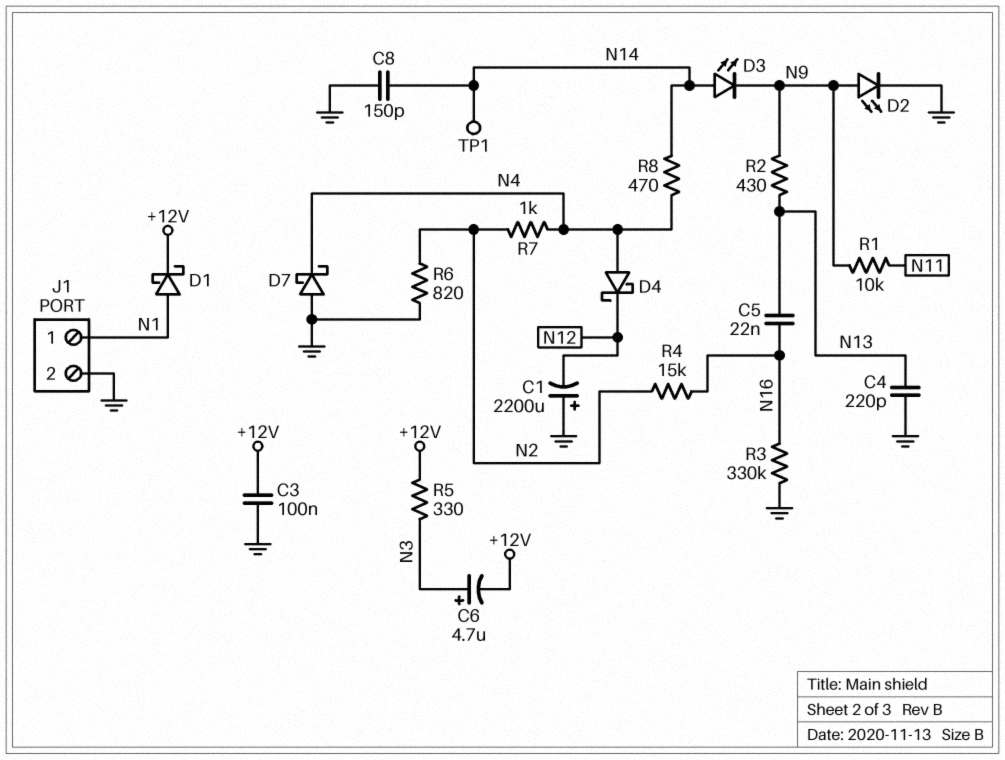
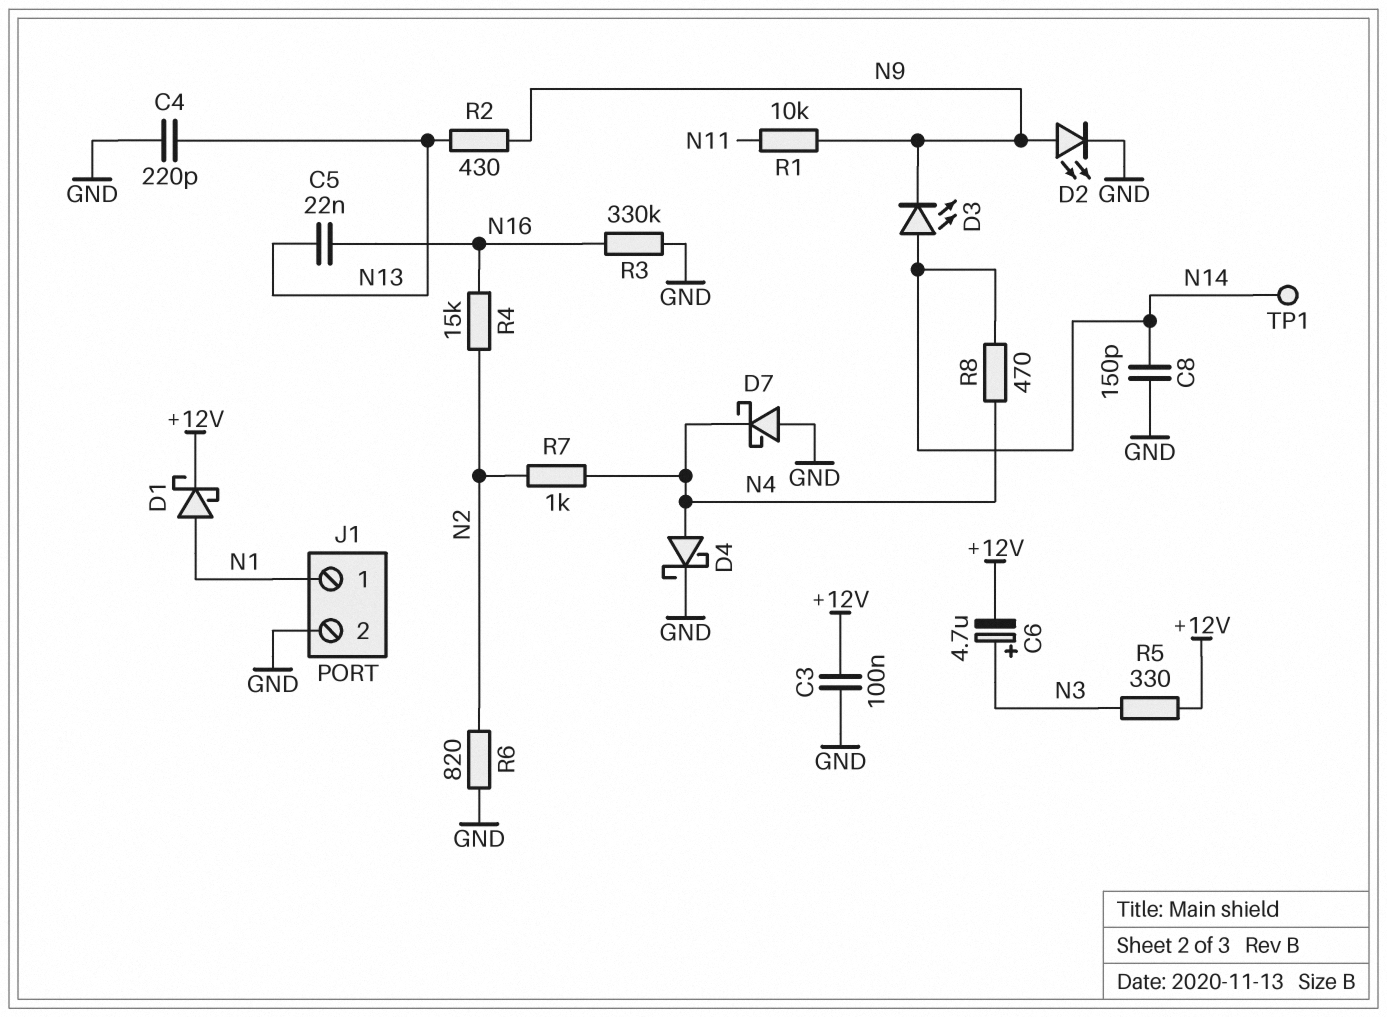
C1: 2200uF (plus GND, minus N12) -> none
D4: schottky (A N4, K N12) -> schottky (A N4, K GND)

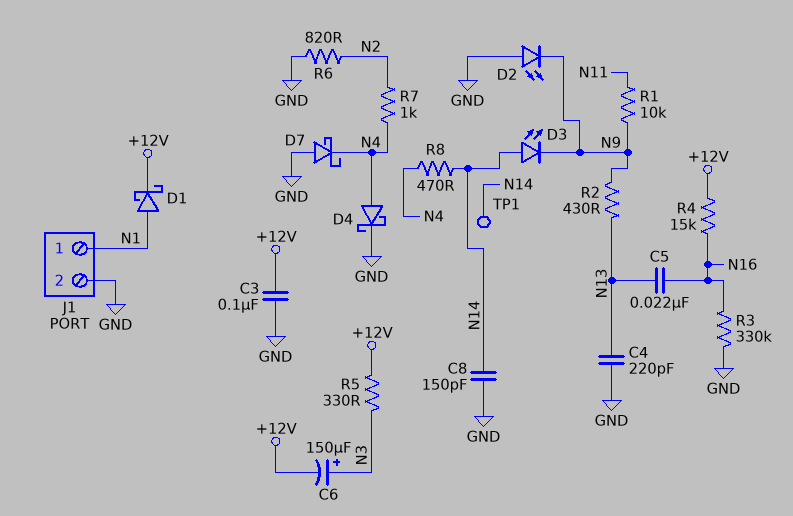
C6: 4.7uF (plus N3, minus +12V) -> 150uF (plus N3, minus +12V)
D2: LED (A N9, K GND) -> LED (A GND, K N9)
R4: 15k (N2, N16) -> 15k (+12V, N16)

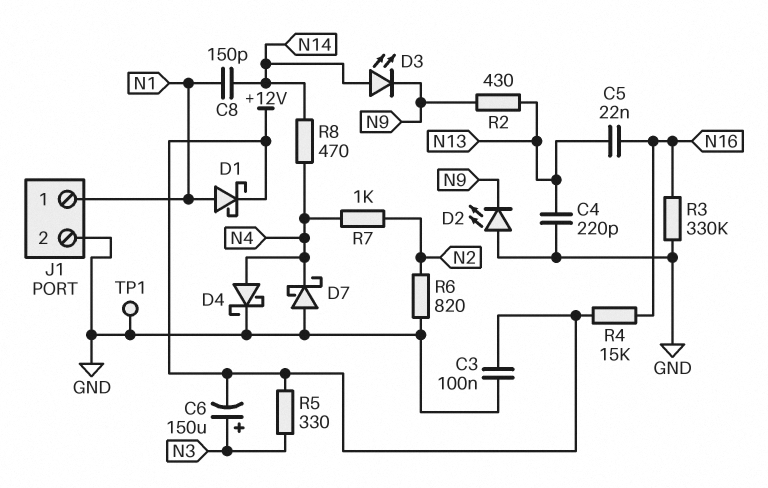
C8: 150pF (GND, N14) -> 150pF (N1, N14)
R1: 10k (N9, N11) -> none
TP1: test point (N14) -> test point (GND)

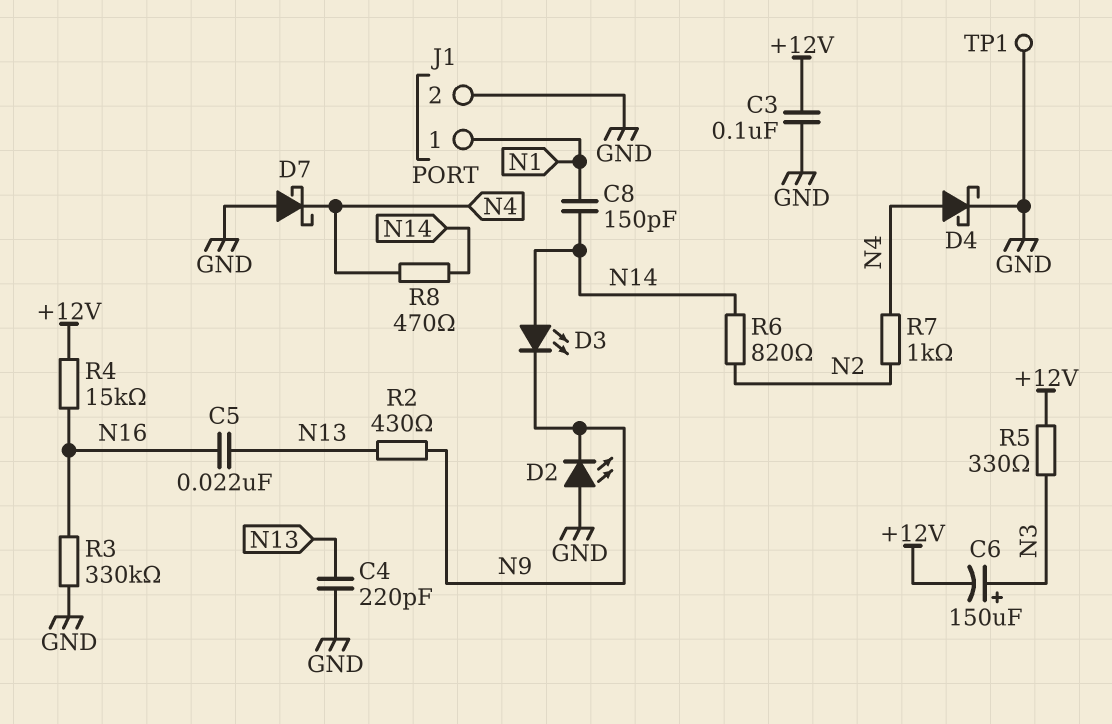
D1: schottky (A N1, K +12V) -> none
R6: 820 (GND, N2) -> 820 (N2, N14)

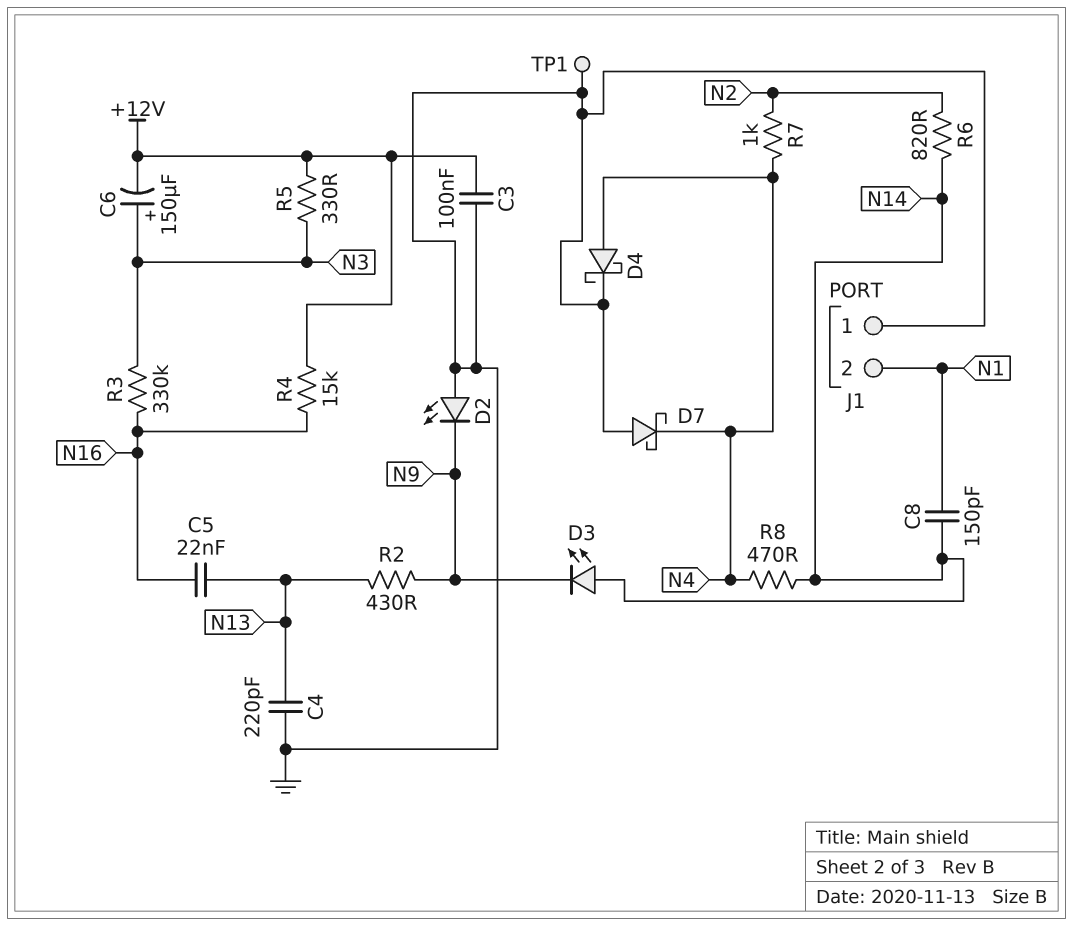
J1 pin 1: N1 -> GND
J1 pin 2: GND -> N1
R3: 330k (GND, N16) -> 330k (N3, N16)

